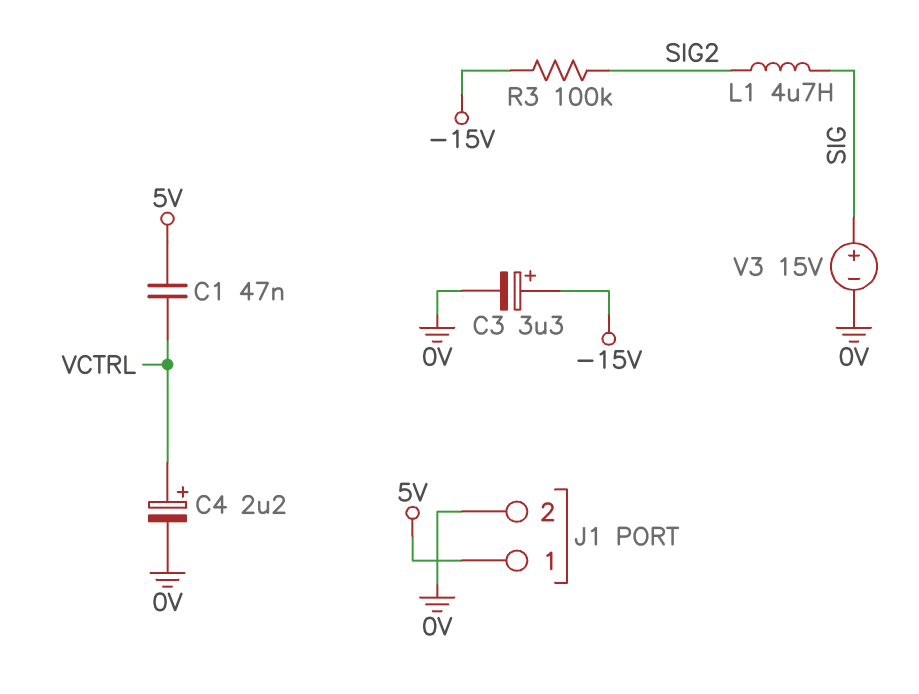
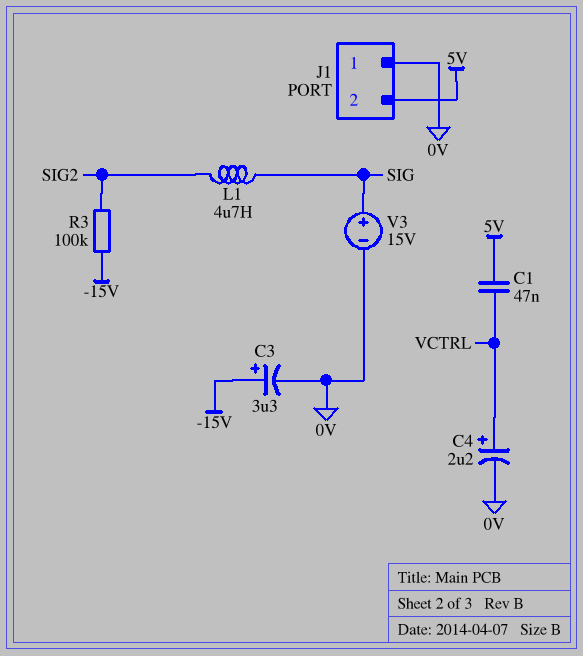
J1 pin 1: 5V -> 0V
J1 pin 2: 0V -> 5V

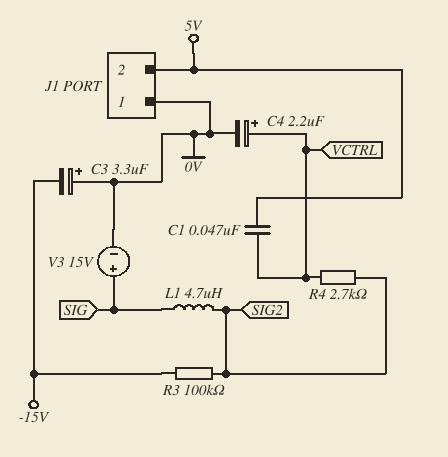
C3: 3.3uF (plus -15V, minus 0V) -> 3.3uF (plus 0V, minus -15V)
R4: none -> 2.7k (SIG2, VCTRL)

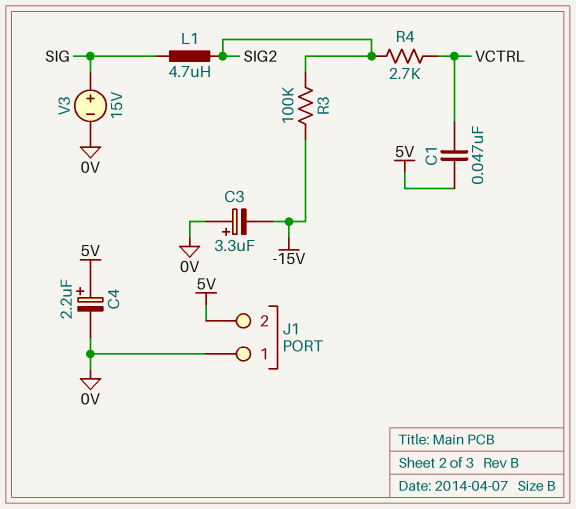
C4: 2.2uF (plus VCTRL, minus 0V) -> 2.2uF (plus 5V, minus 0V)

